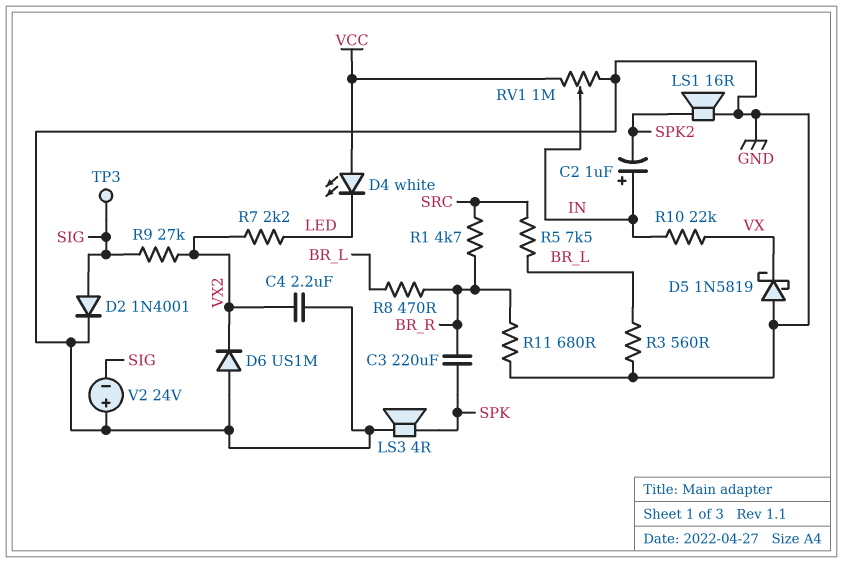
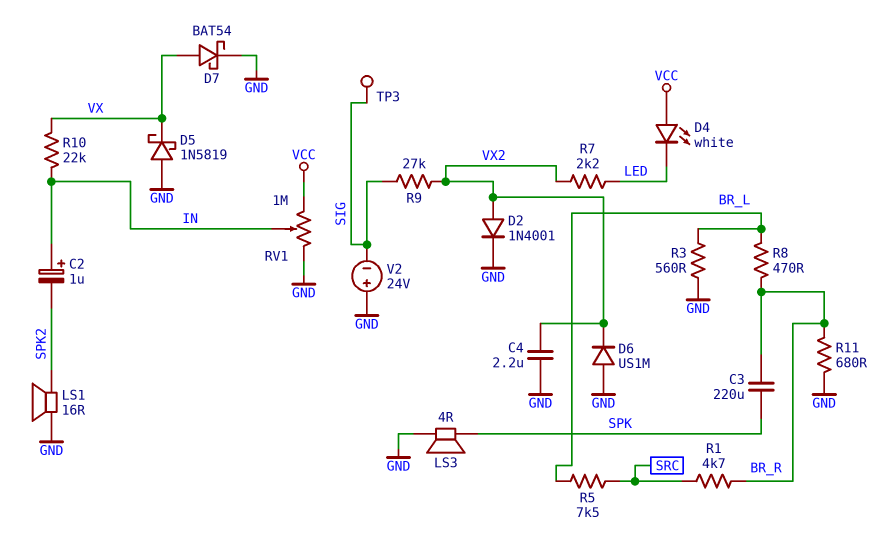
D2: diode 1N4001 (A SIG, K GND) -> diode 1N4001 (A VX2, K GND)
D7: none -> schottky BAT54 (A VX, K GND)

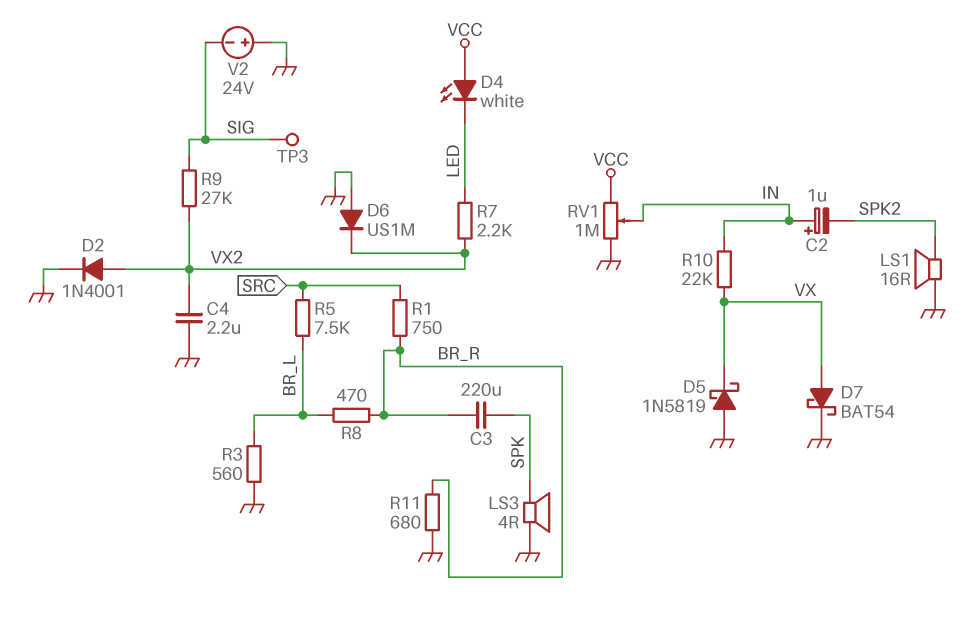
R1: 4.7k (BR_R, SRC) -> 750 (BR_R, SRC)

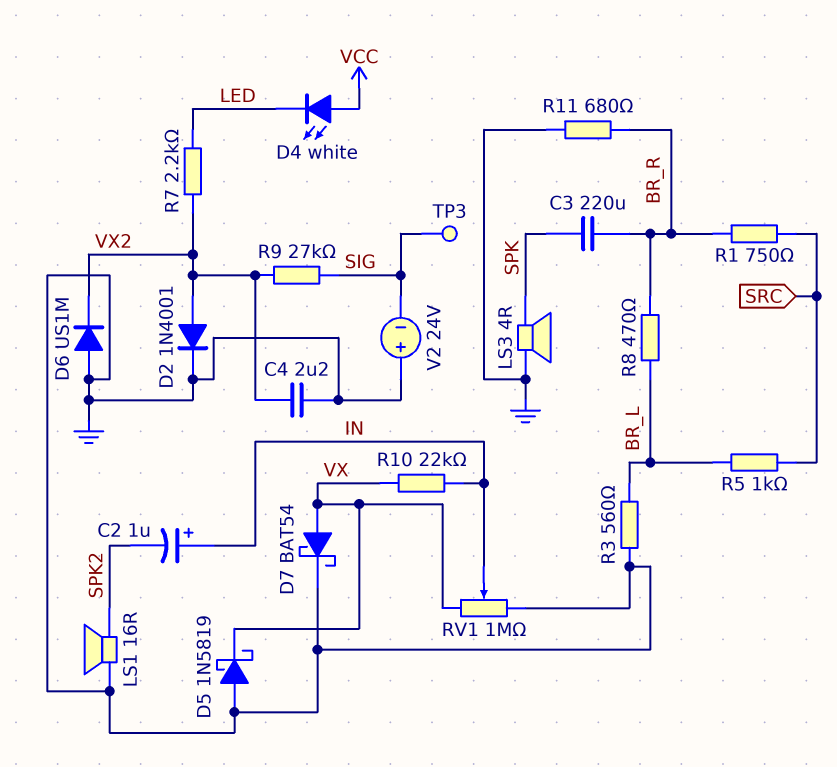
R5: 7.5k (BR_L, SRC) -> 1k (BR_L, SRC)
RV1: 1M (GND, VCC, wiper IN) -> 1M (GND, VX, wiper IN)

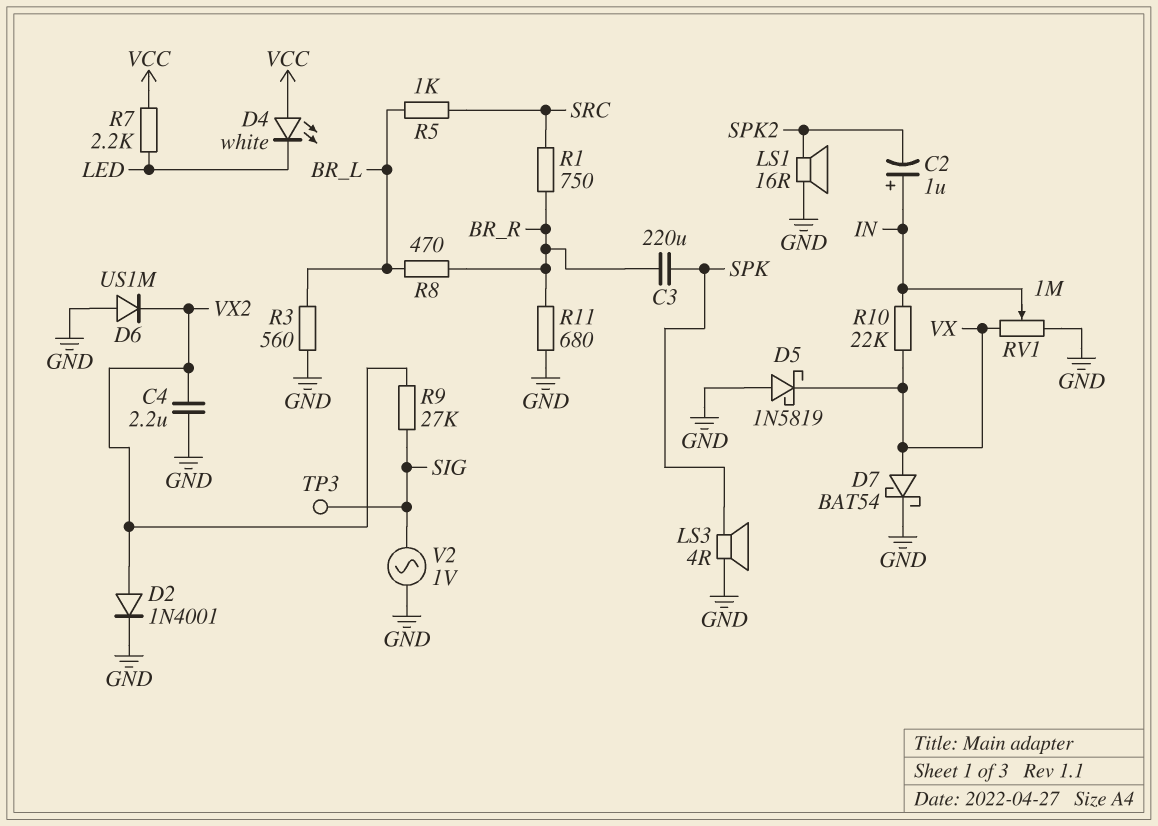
R7: 2.2k (LED, VX2) -> 2.2k (LED, VCC)
V2: 24V (plus GND, minus SIG) -> AC 1V (GND, SIG)

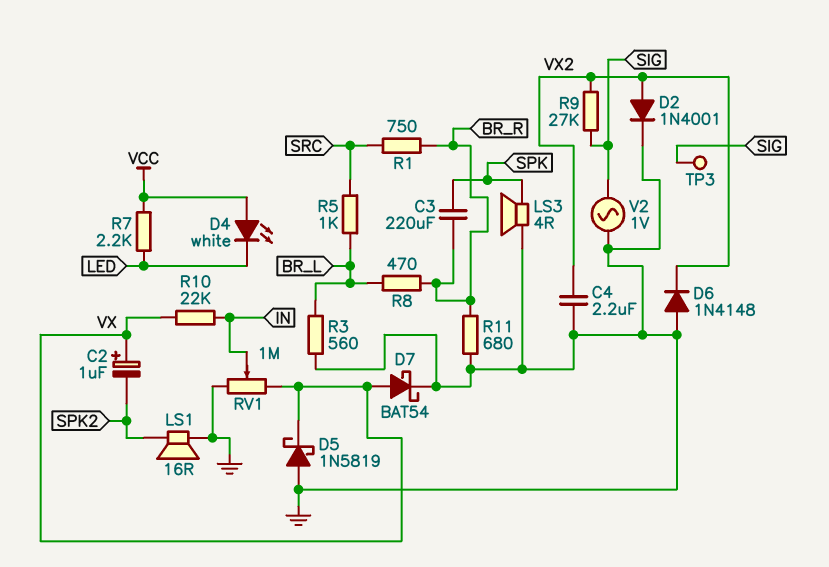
C2: 1uF (plus IN, minus SPK2) -> 1uF (plus VX, minus SPK2)
D6: diode US1M (A GND, K VX2) -> diode 1N4148 (A GND, K VX2)

